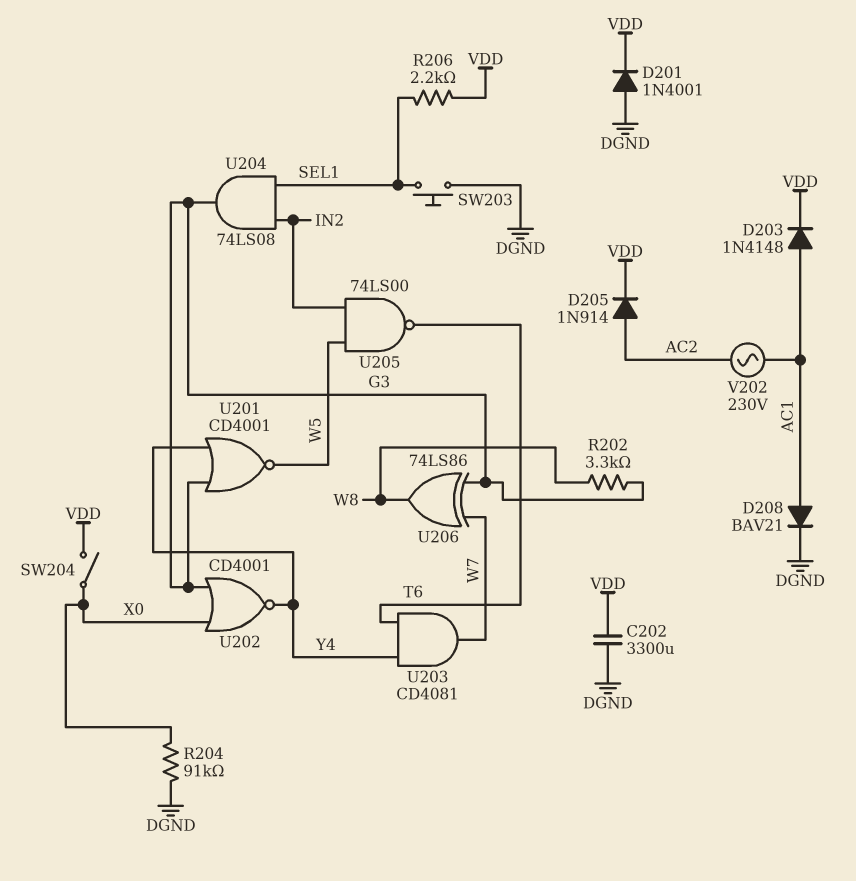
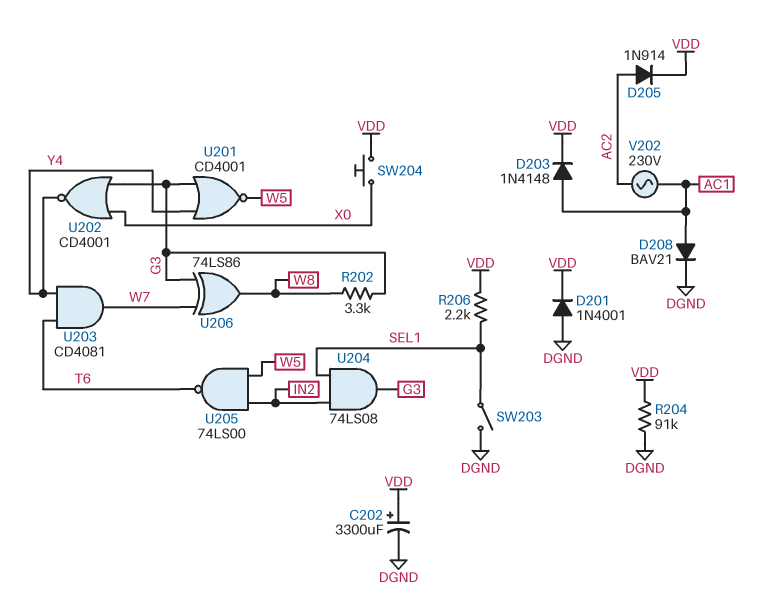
C202: 3300uF (DGND, VDD) -> 3300uF (plus VDD, minus DGND)
R204: 91k (DGND, X0) -> 91k (DGND, VDD)
SW203: button (DGND, SEL1) -> switch (DGND, SEL1)
SW204: switch (VDD, X0) -> button (VDD, X0)

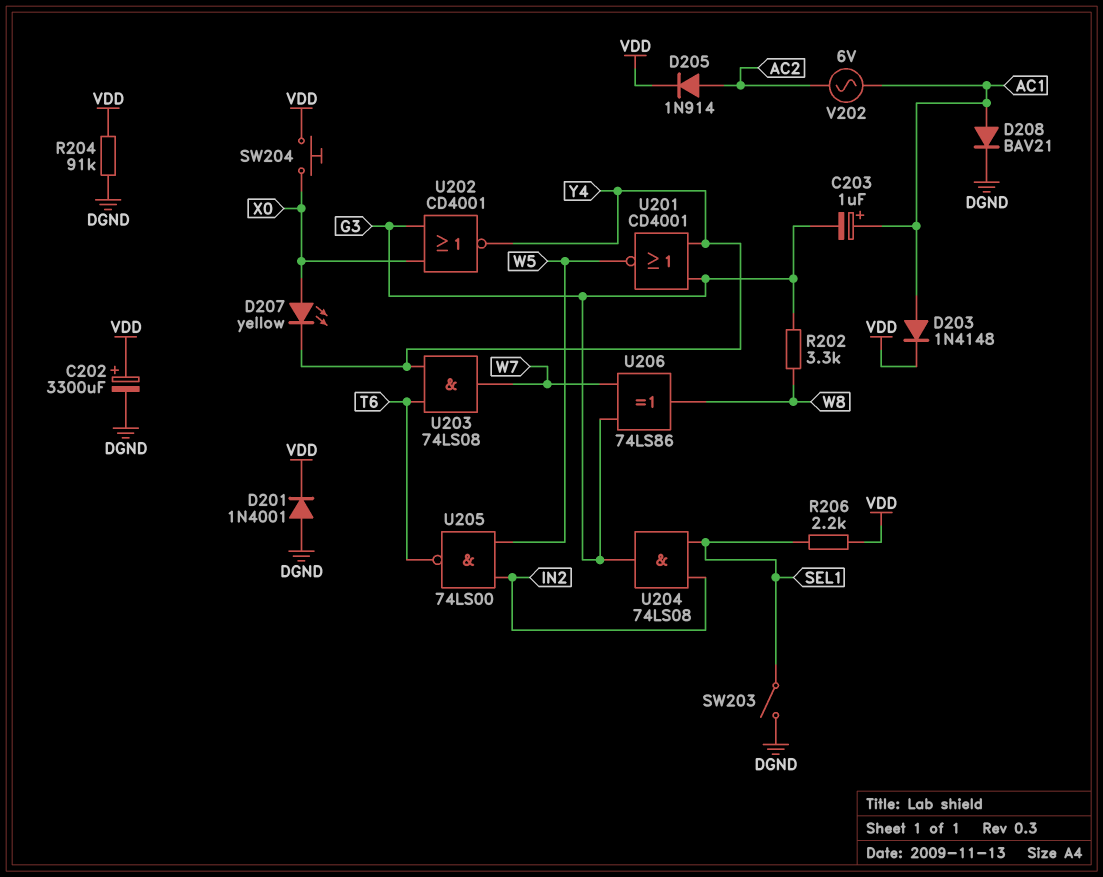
C203: none -> 1uF (plus AC1, minus G3)
D207: none -> LED yellow (A X0, K Y4)
U203: AND CD4081 (in T6, in Y4, out W7) -> AND 74LS08 (in T6, in Y4, out W7)
V202: AC 230V (AC1, AC2) -> AC 6V (AC1, AC2)

